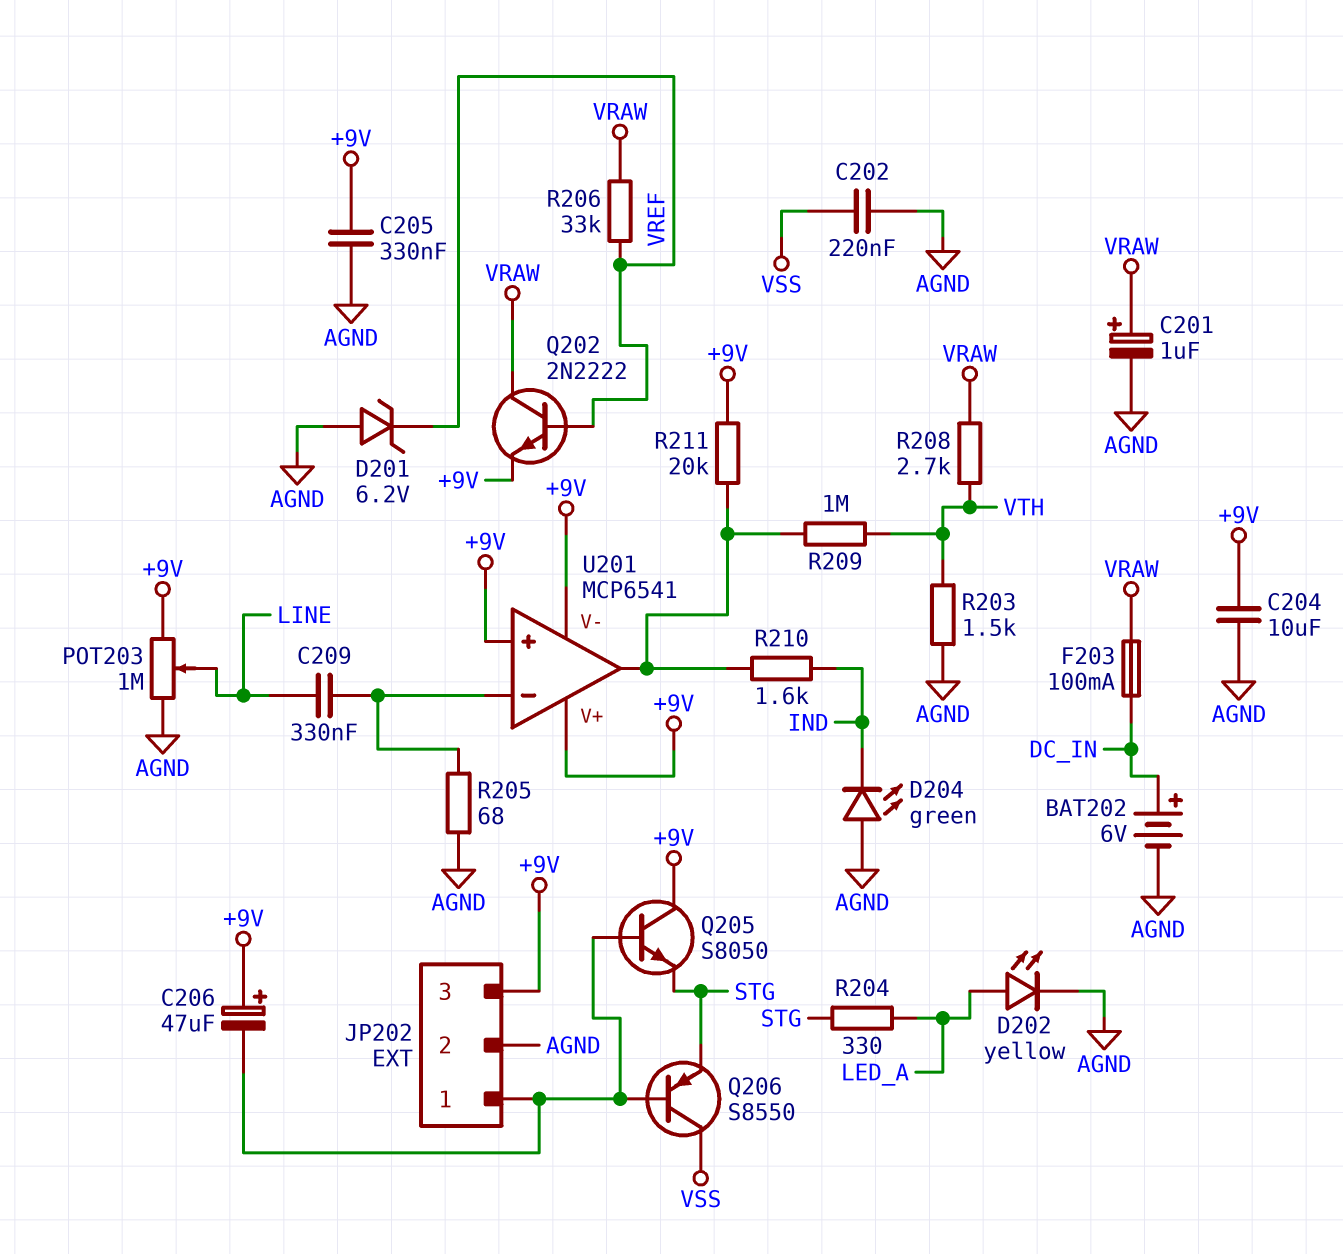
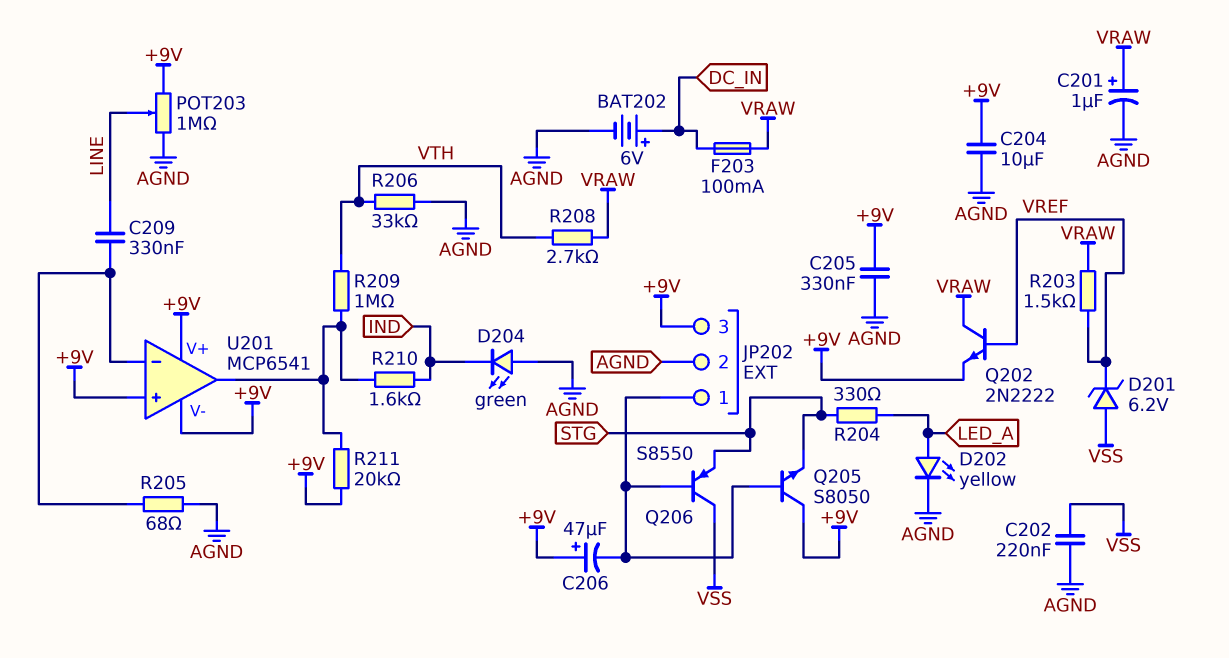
D201: zener 6.2V (A AGND, K VREF) -> zener 6.2V (A VSS, K VREF)
R203: 1.5k (AGND, VTH) -> 1.5k (VRAW, VREF)
R206: 33k (VRAW, VREF) -> 33k (AGND, VTH)

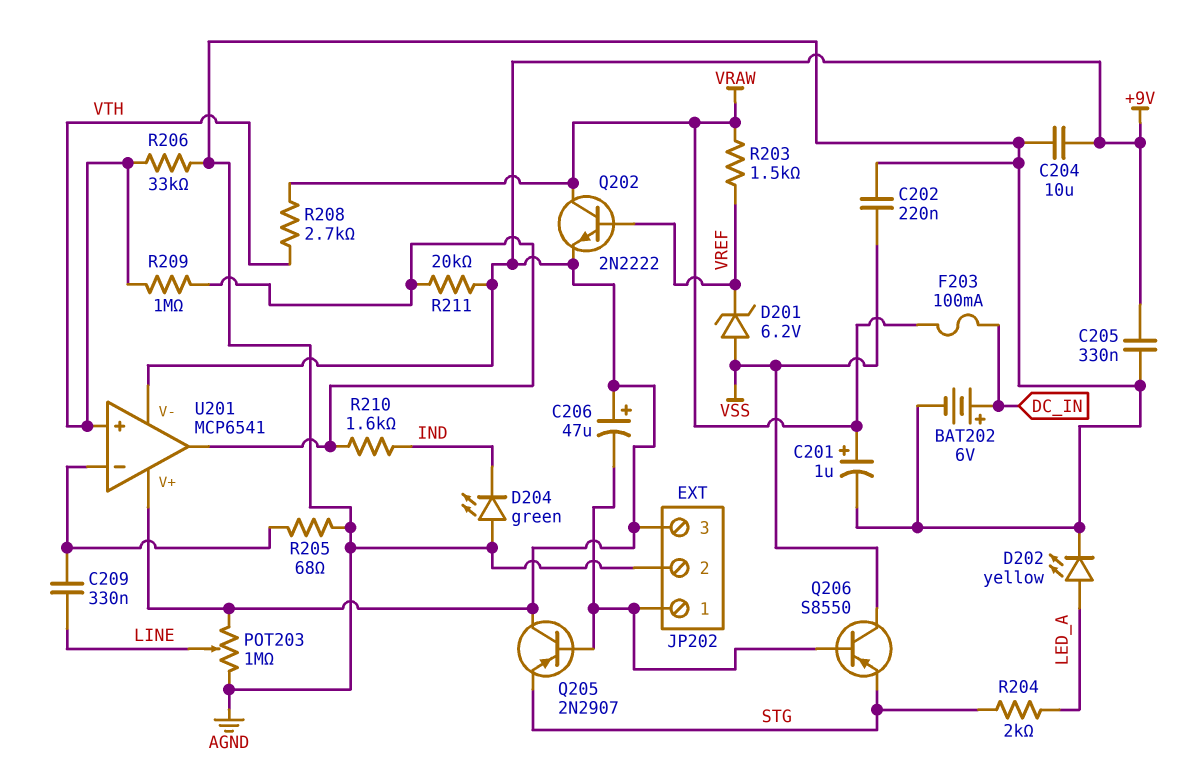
Q205: NPN S8050 (B JP202/1, C +9V, E STG) -> PNP 2N2907 (B JP202/1, C +9V, E STG)
R204: 330 (LED_A, STG) -> 2k (LED_A, STG)
U201 pin in+: +9V -> VTH

